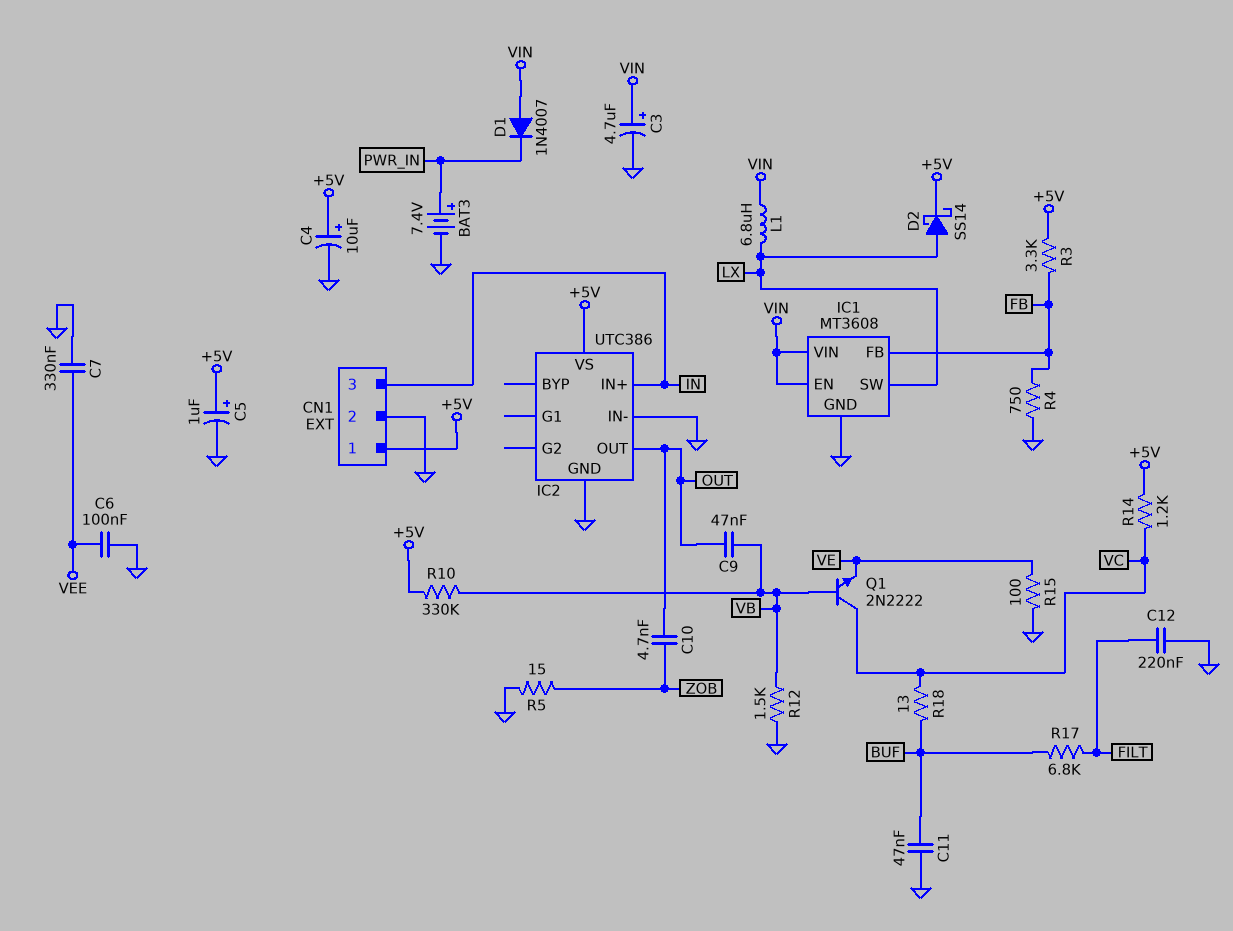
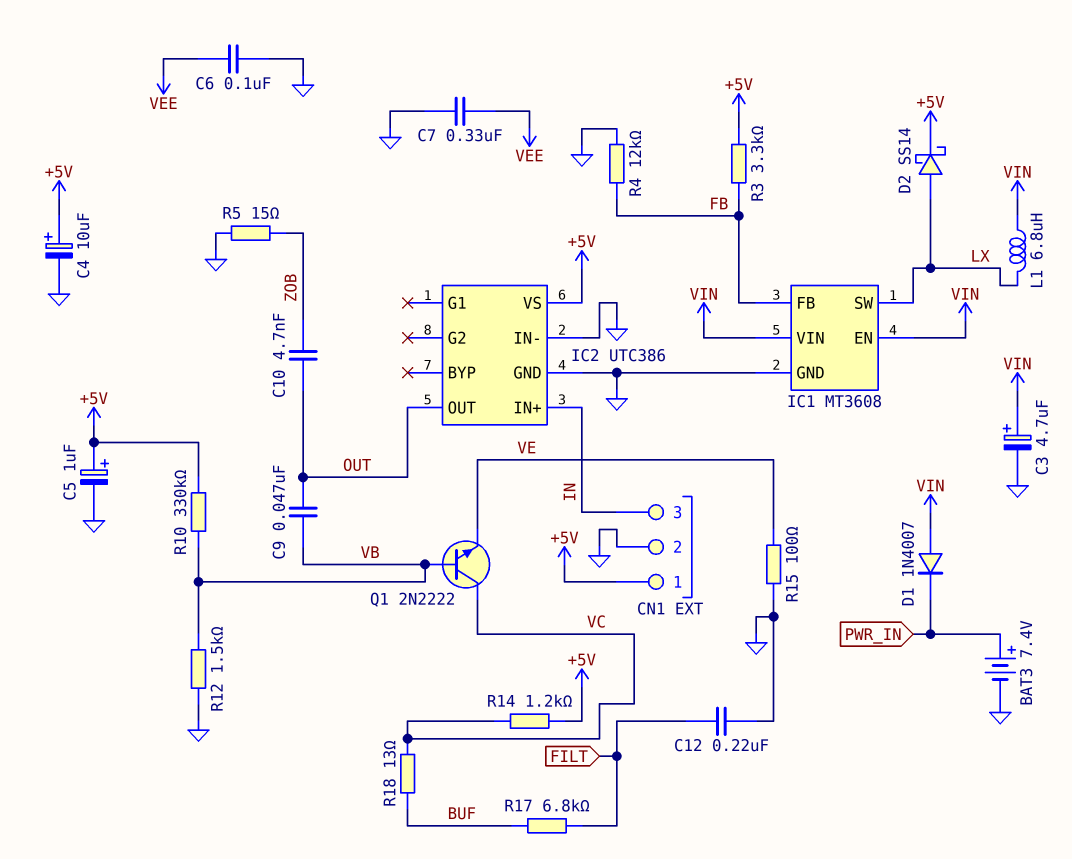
C11: 47nF (BUF, GND) -> none
R4: 750 (FB, GND) -> 12k (FB, GND)

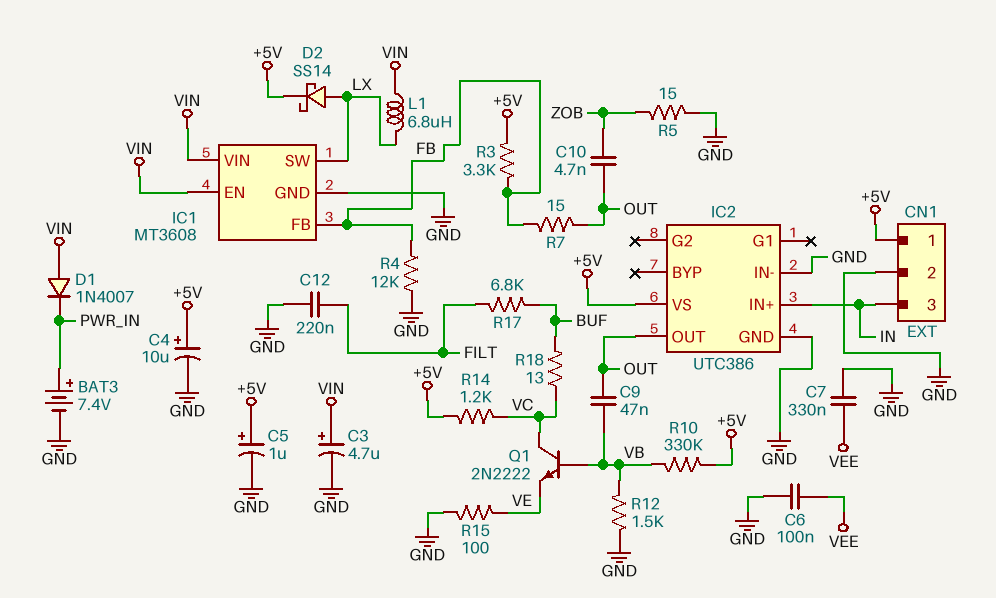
R7: none -> 15 (FB, OUT)

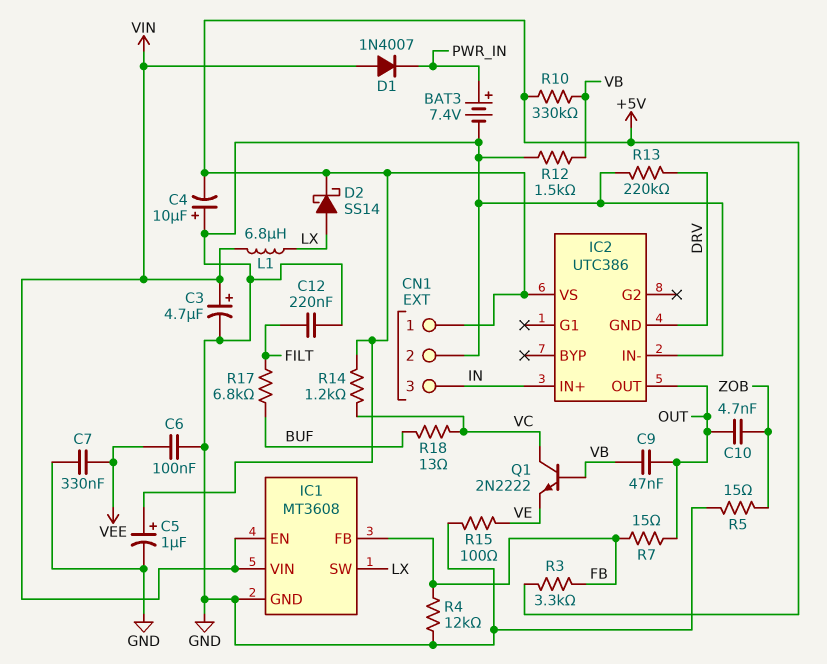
C4: 10uF (plus +5V, minus GND) -> 10uF (plus GND, minus +5V)
IC2 pin GND: GND -> DRV
R13: none -> 220k (DRV, GND)

